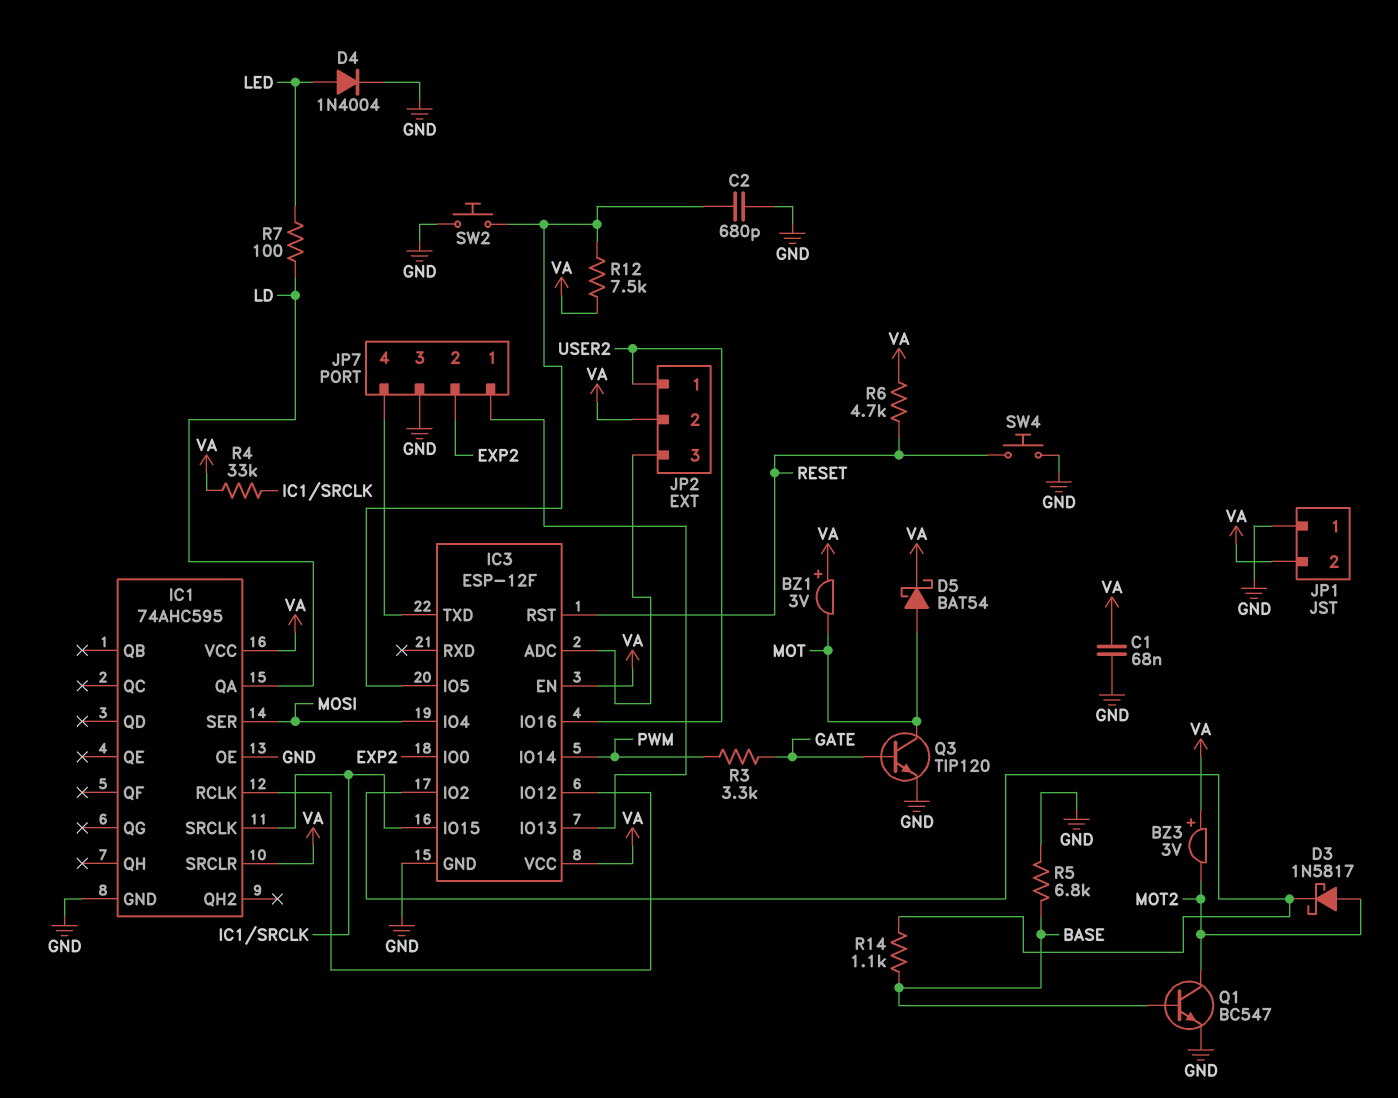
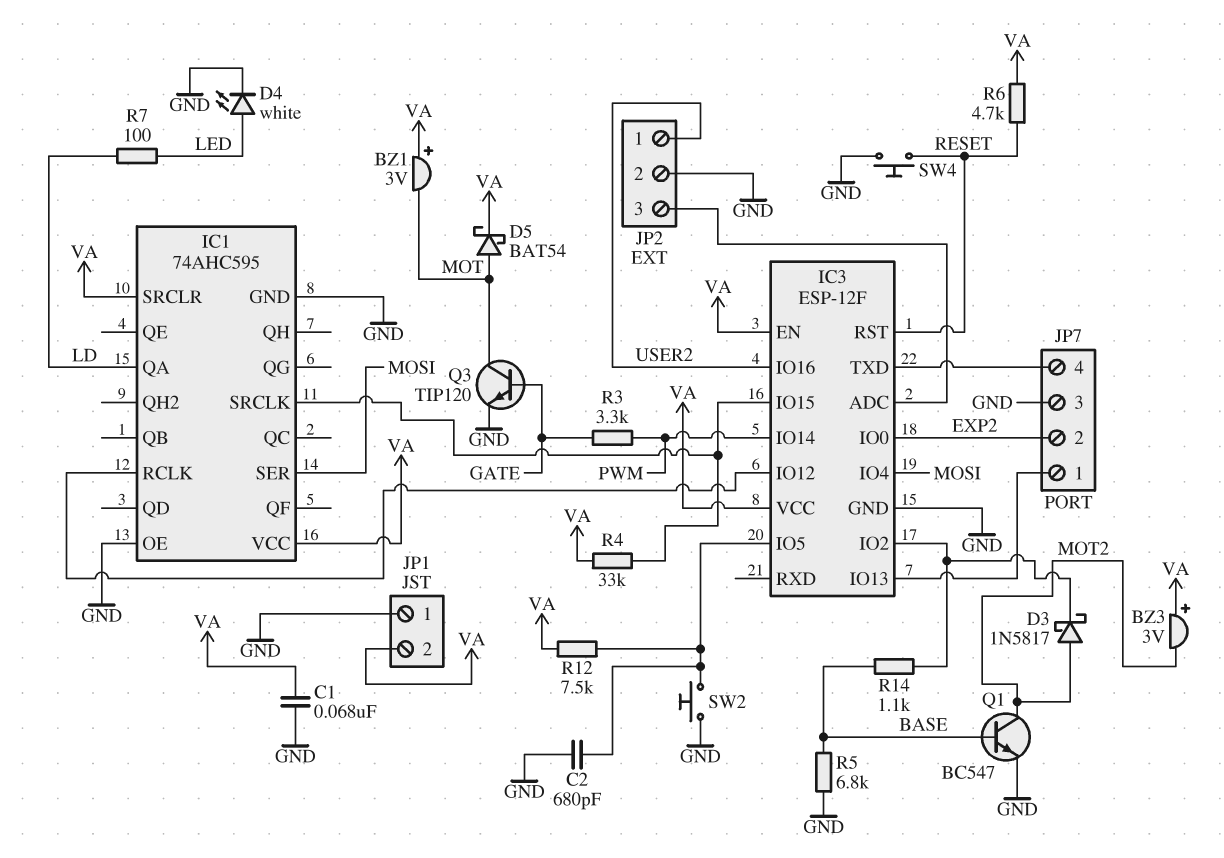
D4: diode 1N4004 (A LED, K GND) -> LED white (A LED, K GND)
JP2 pin 2: VA -> GND

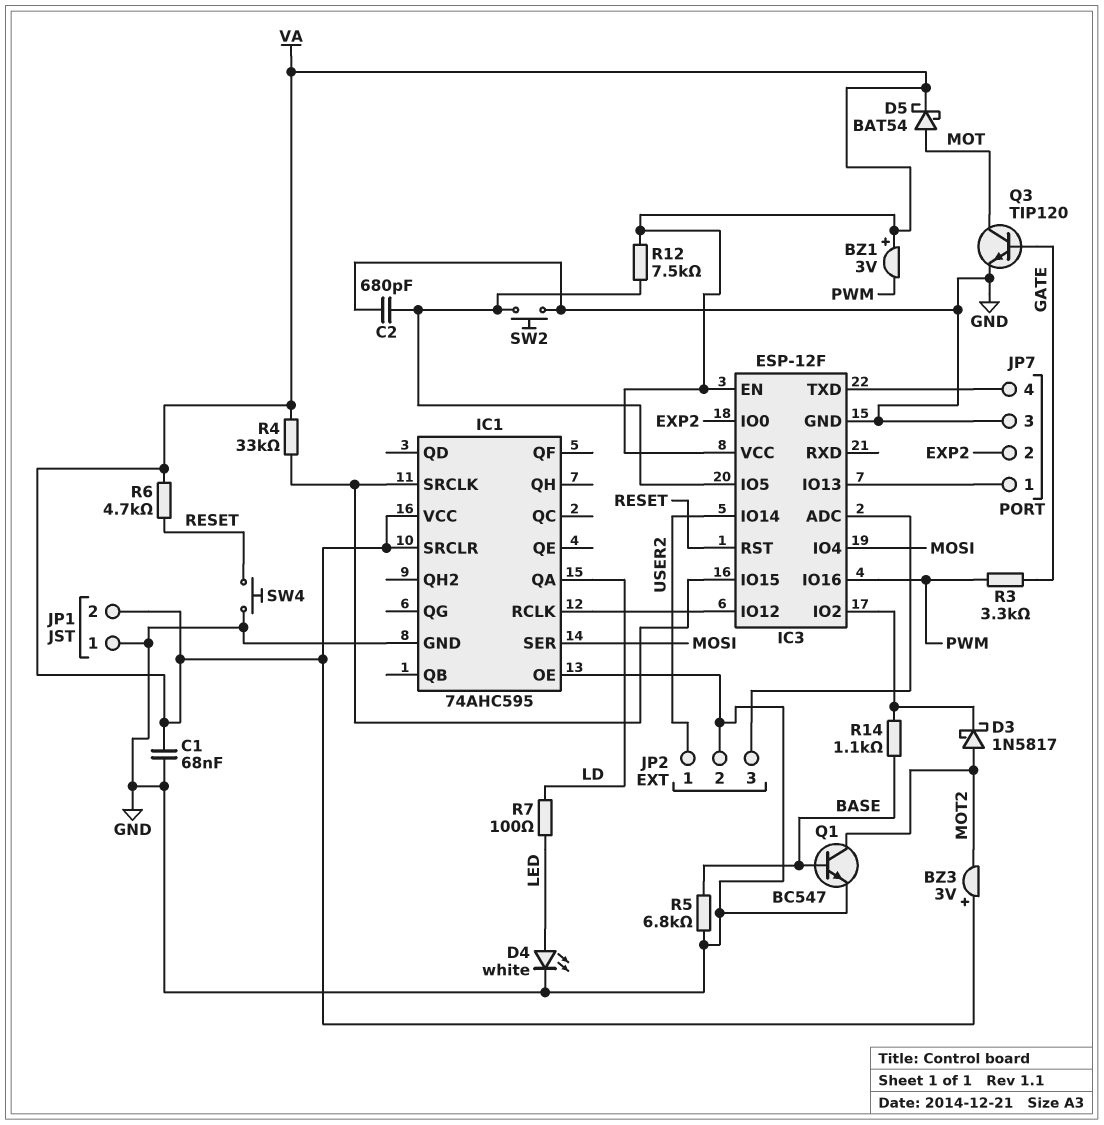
BZ1: buzzer 3V (plus VA, minus MOT) -> buzzer 3V (plus VA, minus PWM)
IC3 pin IO14: PWM -> USER2
IC3 pin IO16: USER2 -> PWM

